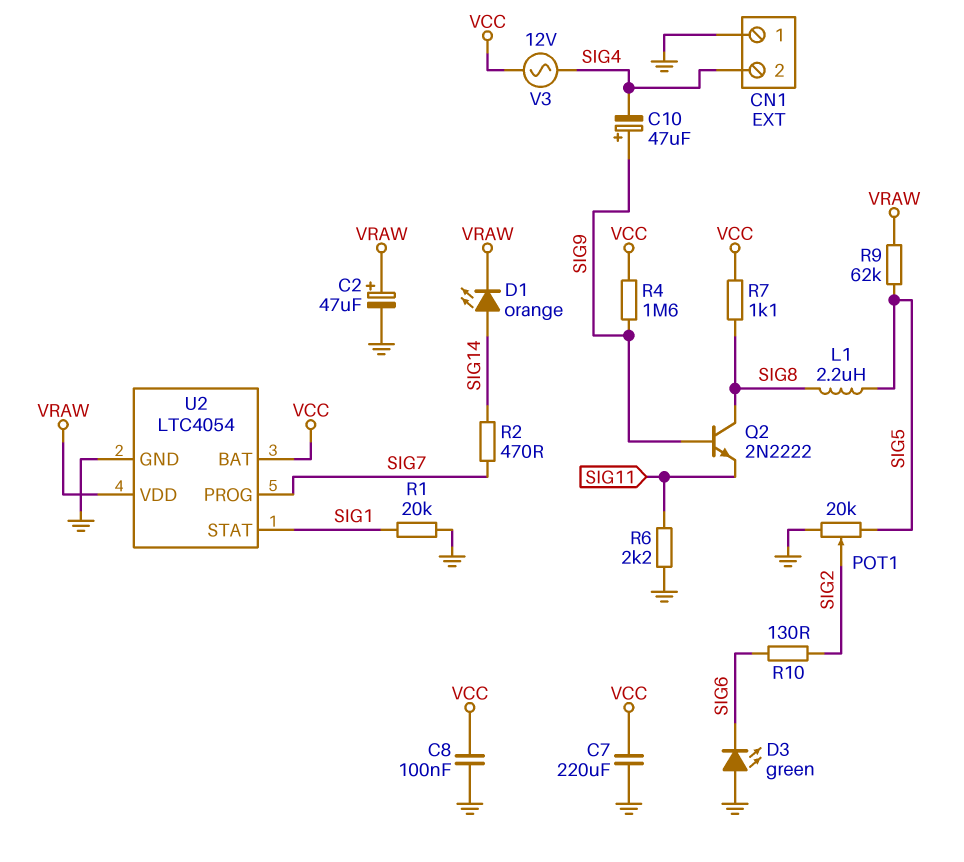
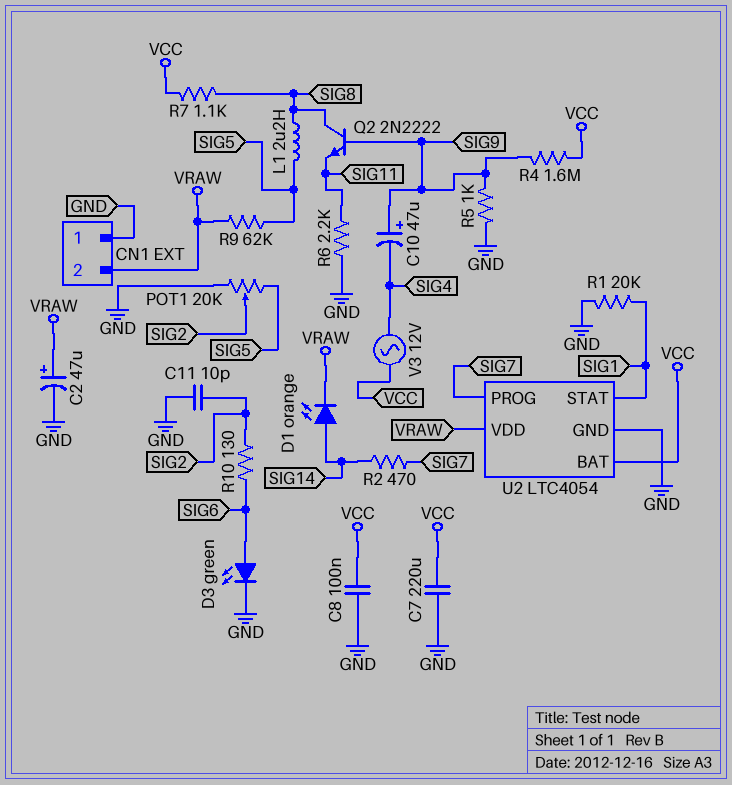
C11: none -> 10pF (GND, SIG2)
CN1 pin 2: SIG4 -> VRAW
D3: LED green (A GND, K SIG6) -> LED green (A SIG6, K GND)
R5: none -> 1k (GND, SIG9)

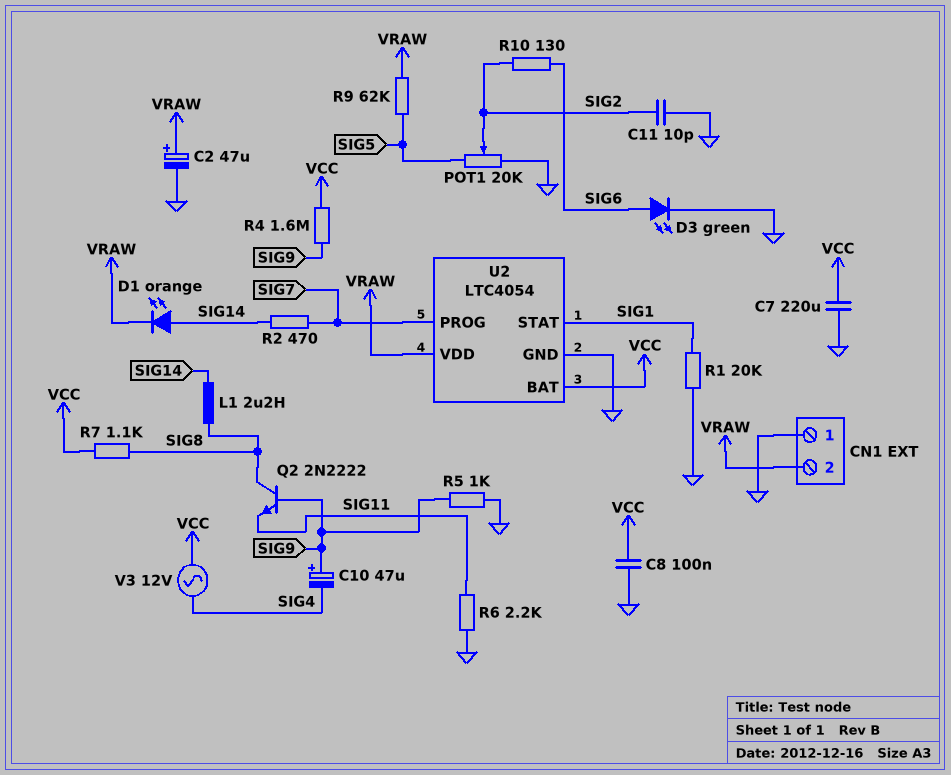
L1: 2.2uH (SIG5, SIG8) -> 2.2uH (SIG8, SIG14)

